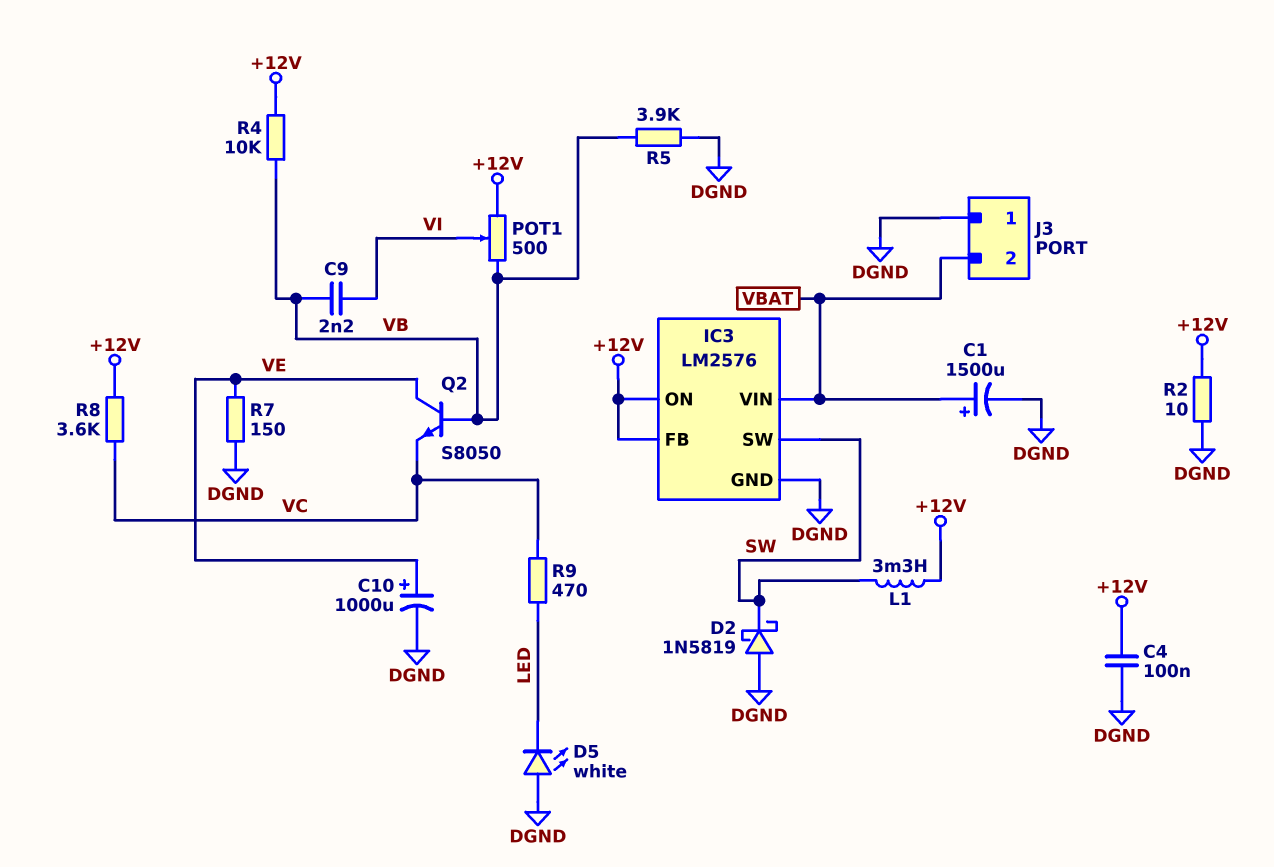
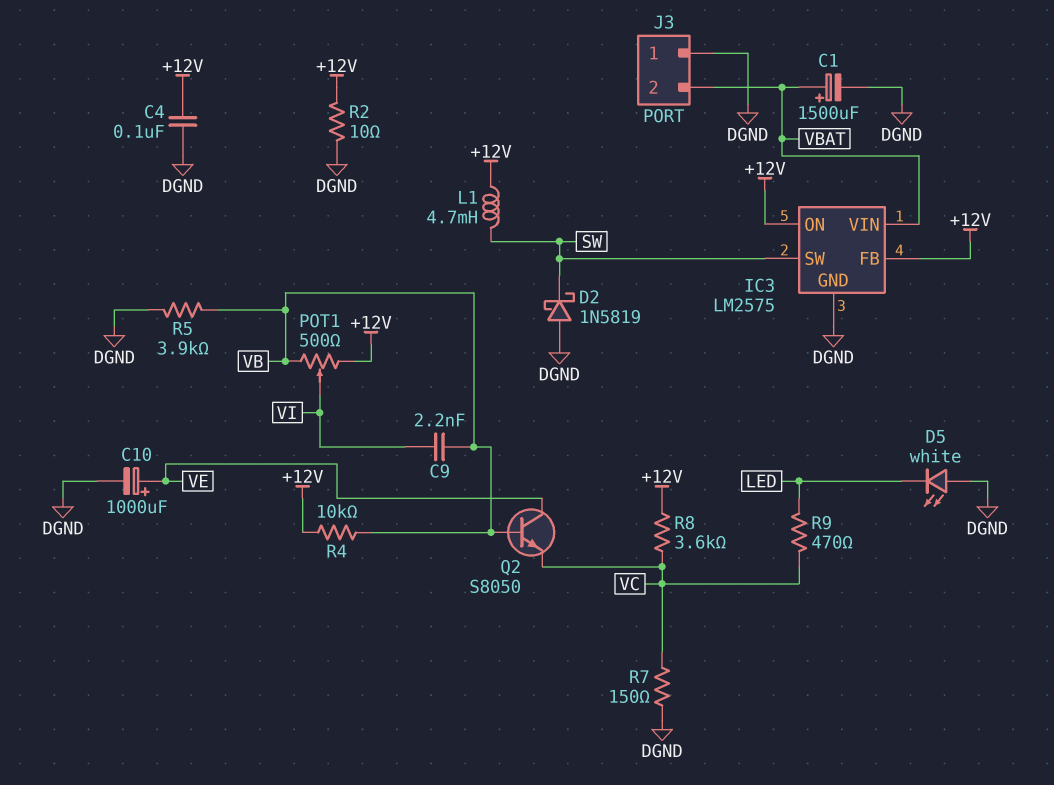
IC3: LM2576 -> LM2575
L1: 3.3mH (+12V, SW) -> 4.7mH (+12V, SW)
R7: 150 (DGND, VE) -> 150 (DGND, VC)

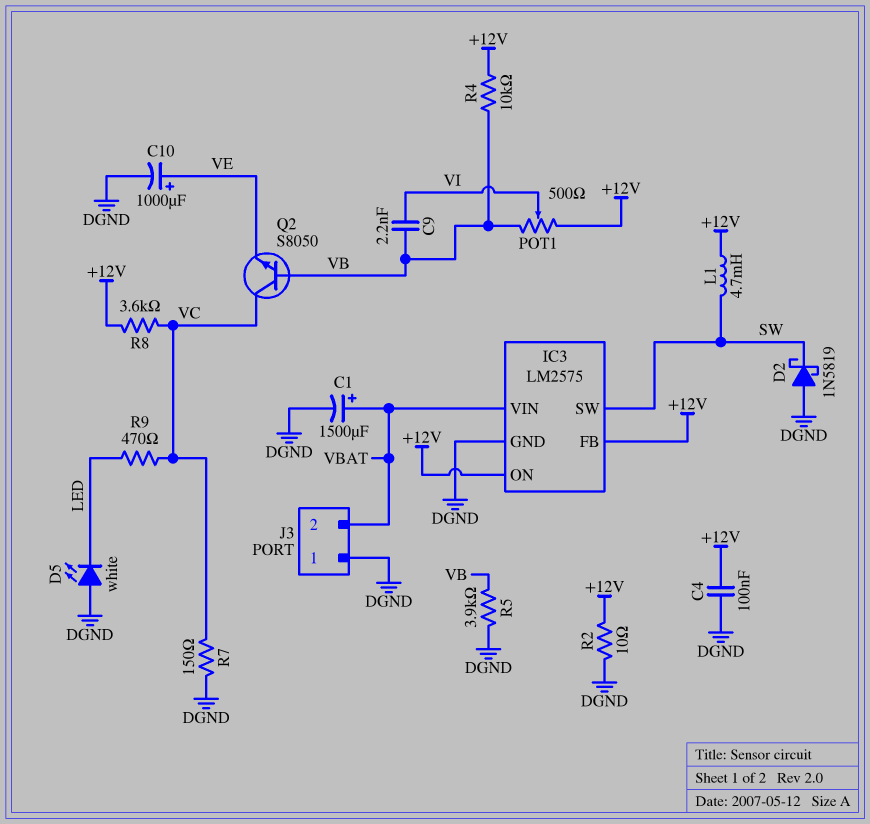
Q2: NPN S8050 (B VB, C VE, E VC) -> NPN S8050 (B VB, C VC, E VE)

